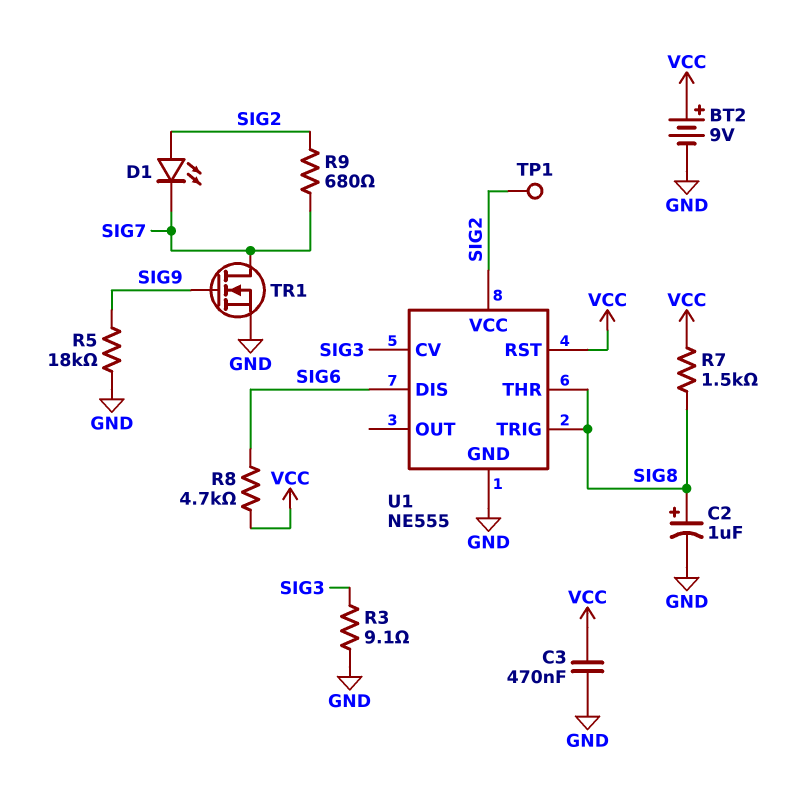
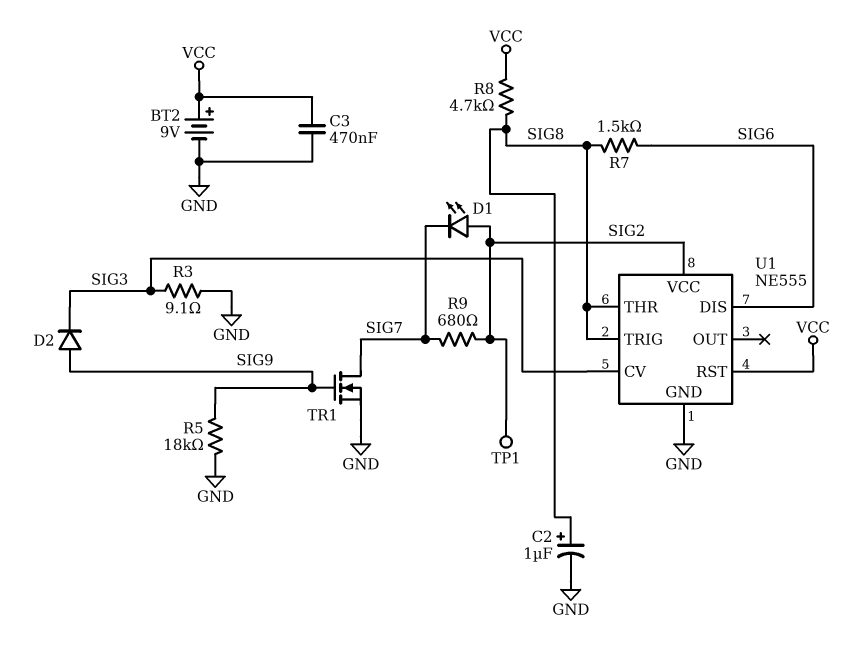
D2: none -> diode (A SIG9, K SIG3)
R7: 1.5k (SIG8, VCC) -> 1.5k (SIG6, SIG8)
R8: 4.7k (SIG6, VCC) -> 4.7k (SIG8, VCC)

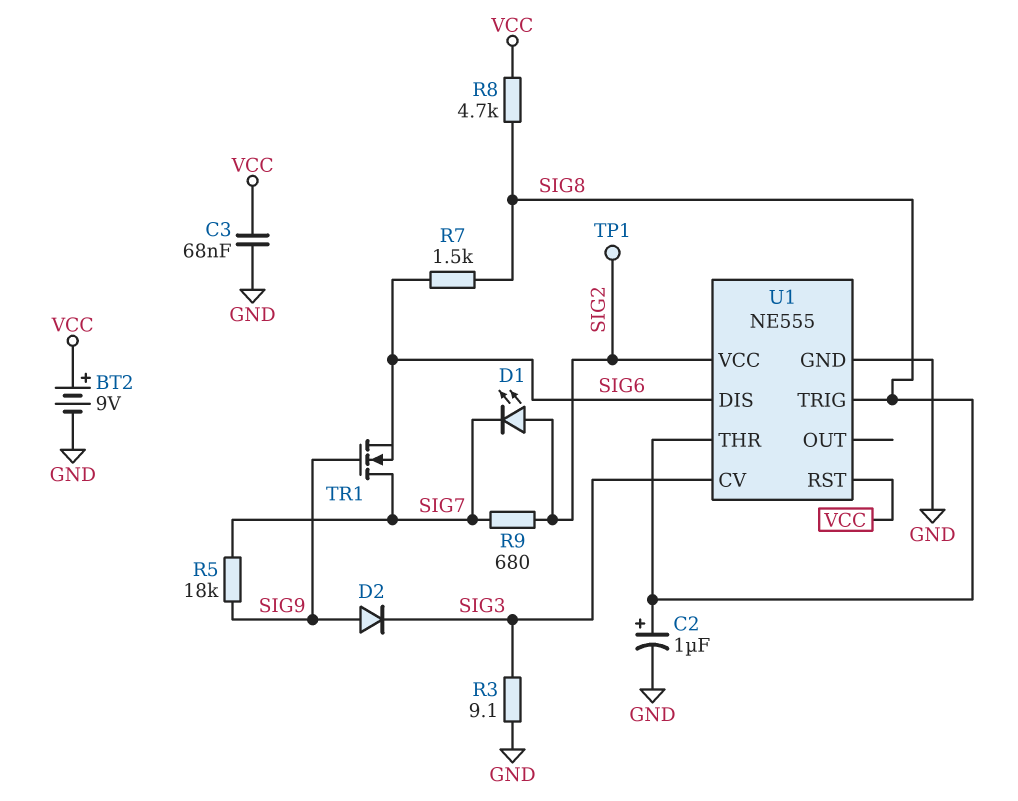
C3: 470nF (GND, VCC) -> 68nF (GND, VCC)
R5: 18k (GND, SIG9) -> 18k (SIG7, SIG9)
TR1: NMOS (G SIG9, D SIG7, S GND) -> NMOS (G SIG9, D SIG7, S SIG6)

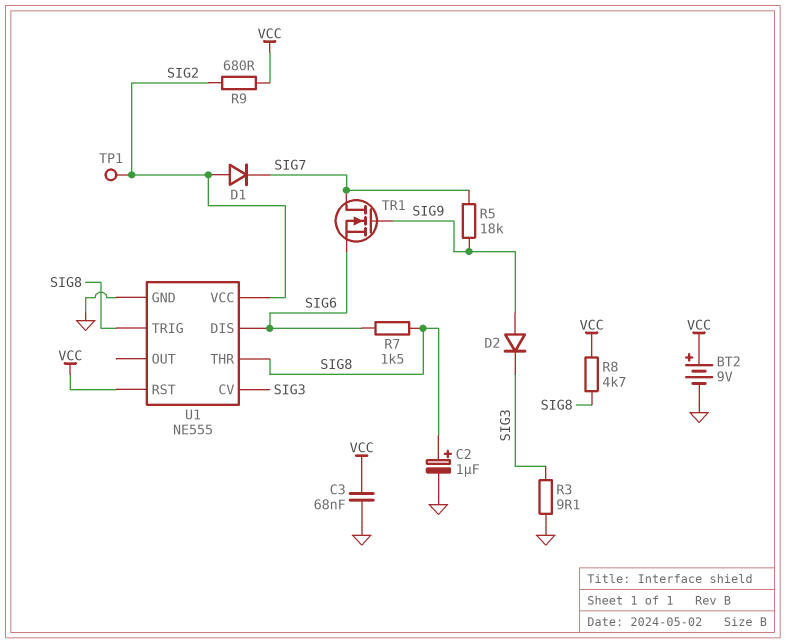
D1: LED (A SIG2, K SIG7) -> diode (A SIG2, K SIG7)
R9: 680 (SIG2, SIG7) -> 680 (SIG2, VCC)

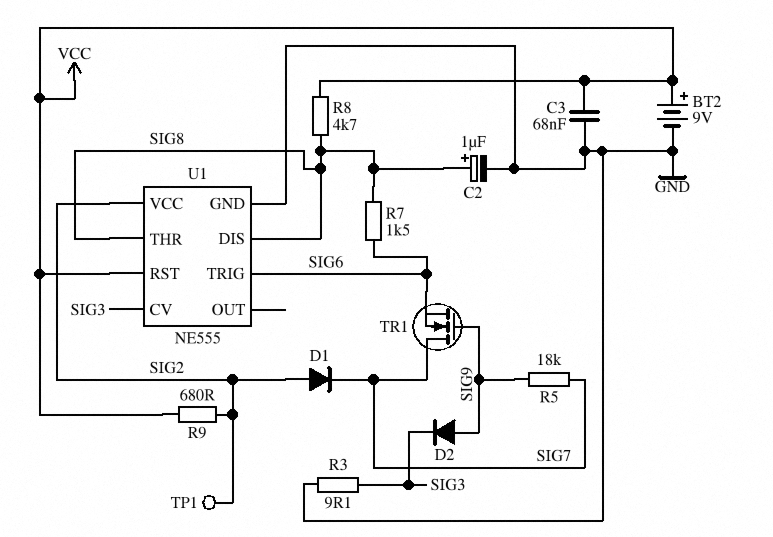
U1 pin DIS: SIG6 -> SIG8
U1 pin TRIG: SIG8 -> SIG6

